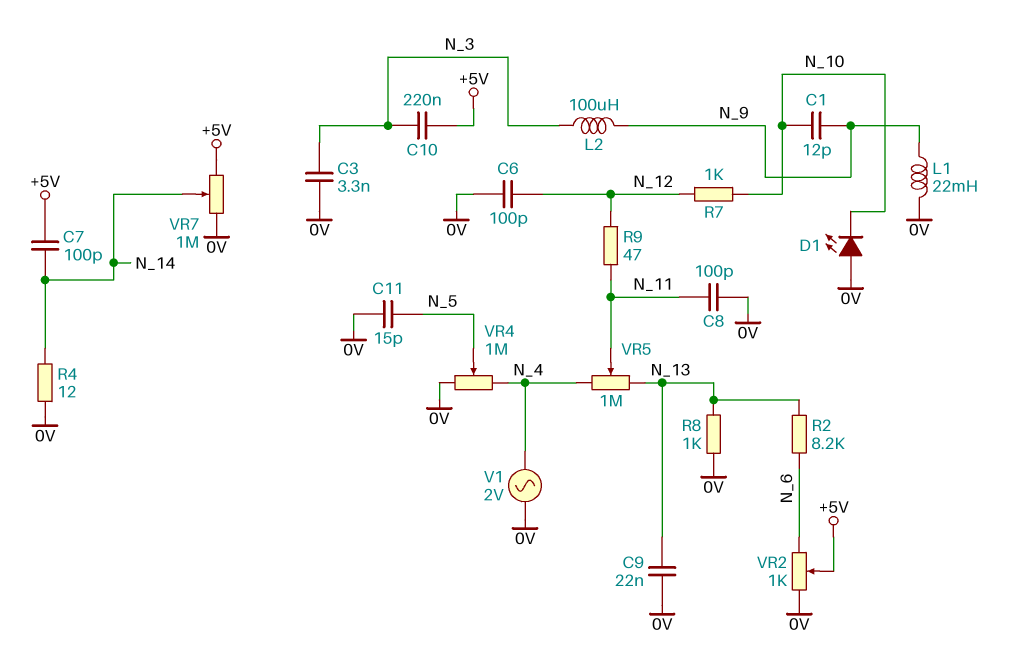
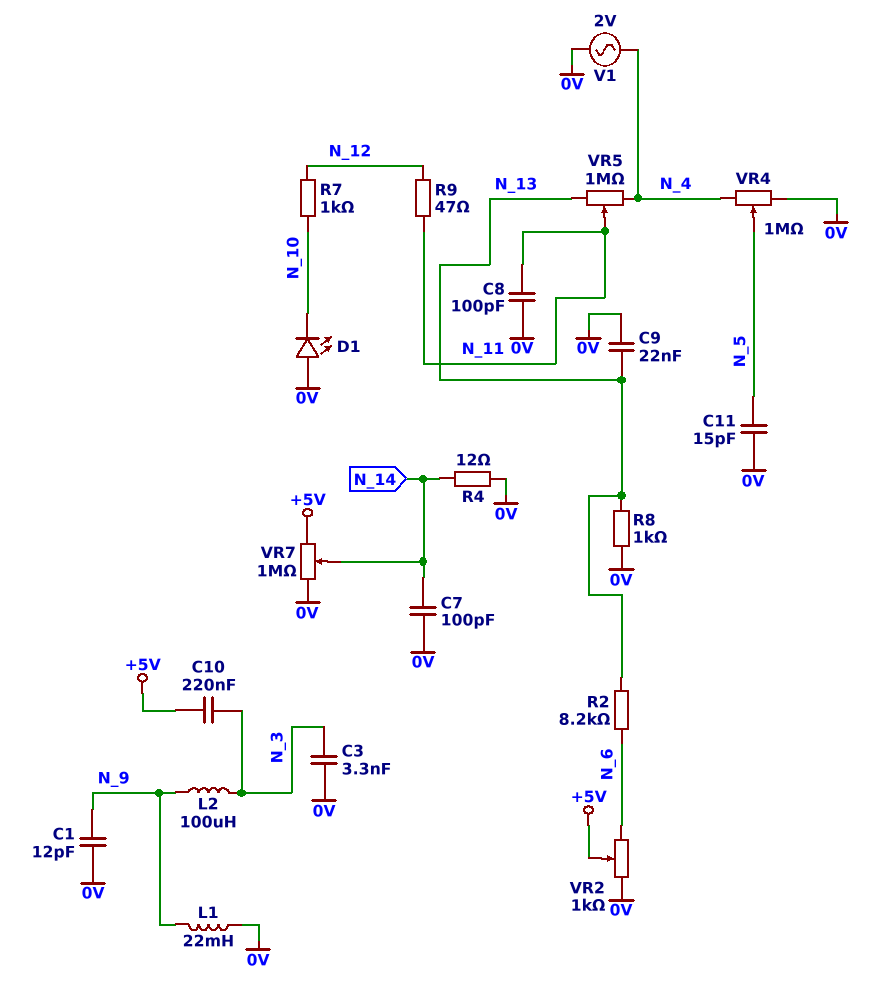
C1: 12pF (N_9, N_10) -> 12pF (0V, N_9)
C6: 100pF (0V, N_12) -> none
C7: 100pF (+5V, N_14) -> 100pF (0V, N_14)

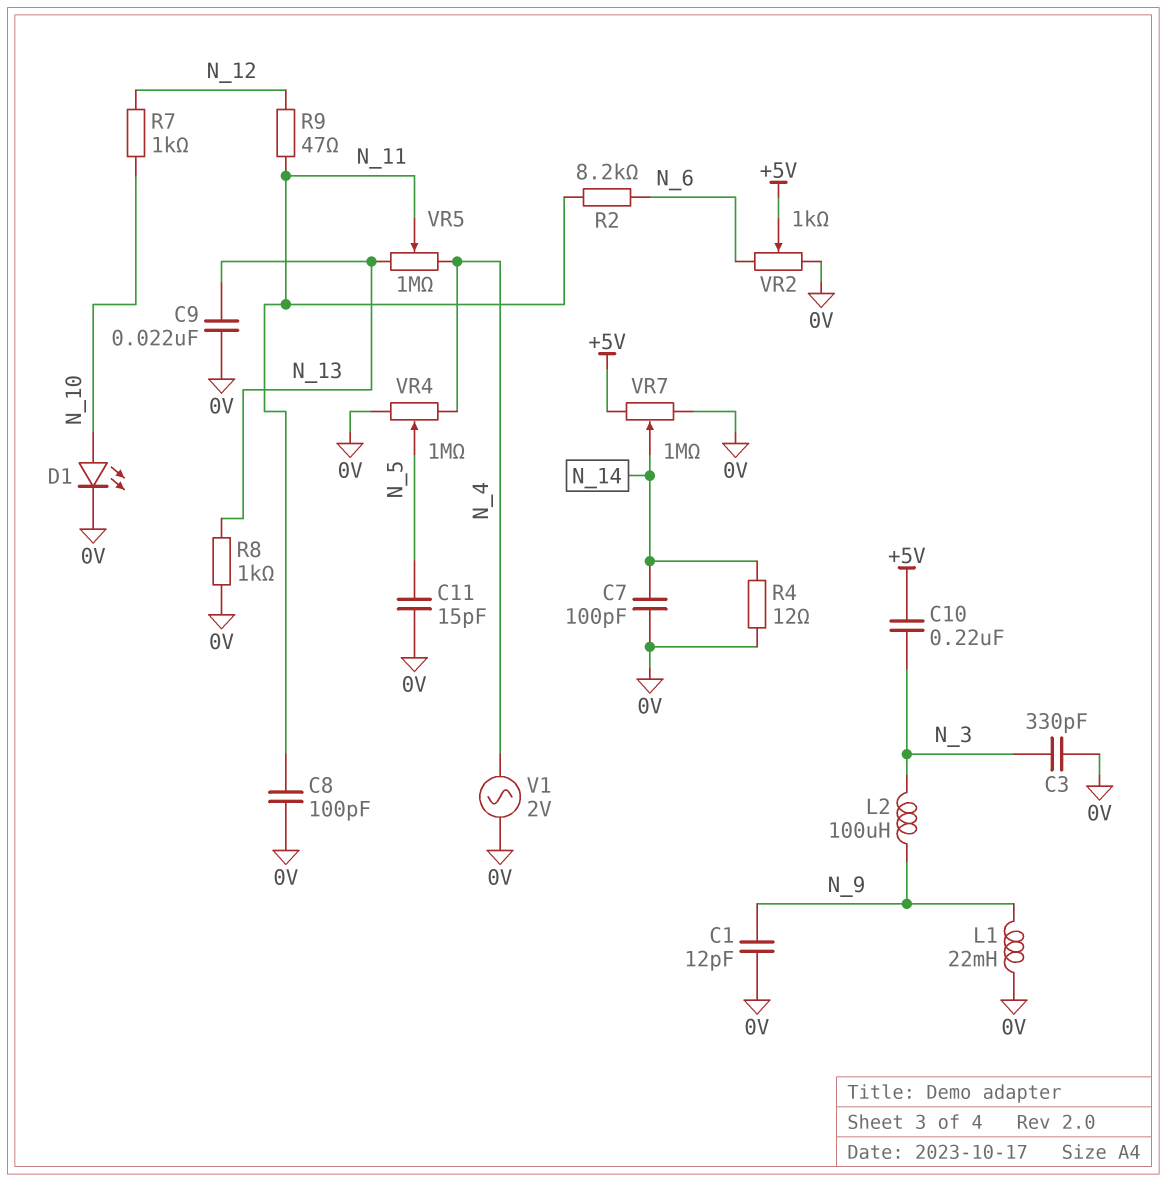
C3: 3.3nF (0V, N_3) -> 330pF (0V, N_3)
D1: LED (A 0V, K N_10) -> LED (A N_10, K 0V)
R2: 8.2k (N_6, N_13) -> 8.2k (N_6, N_11)

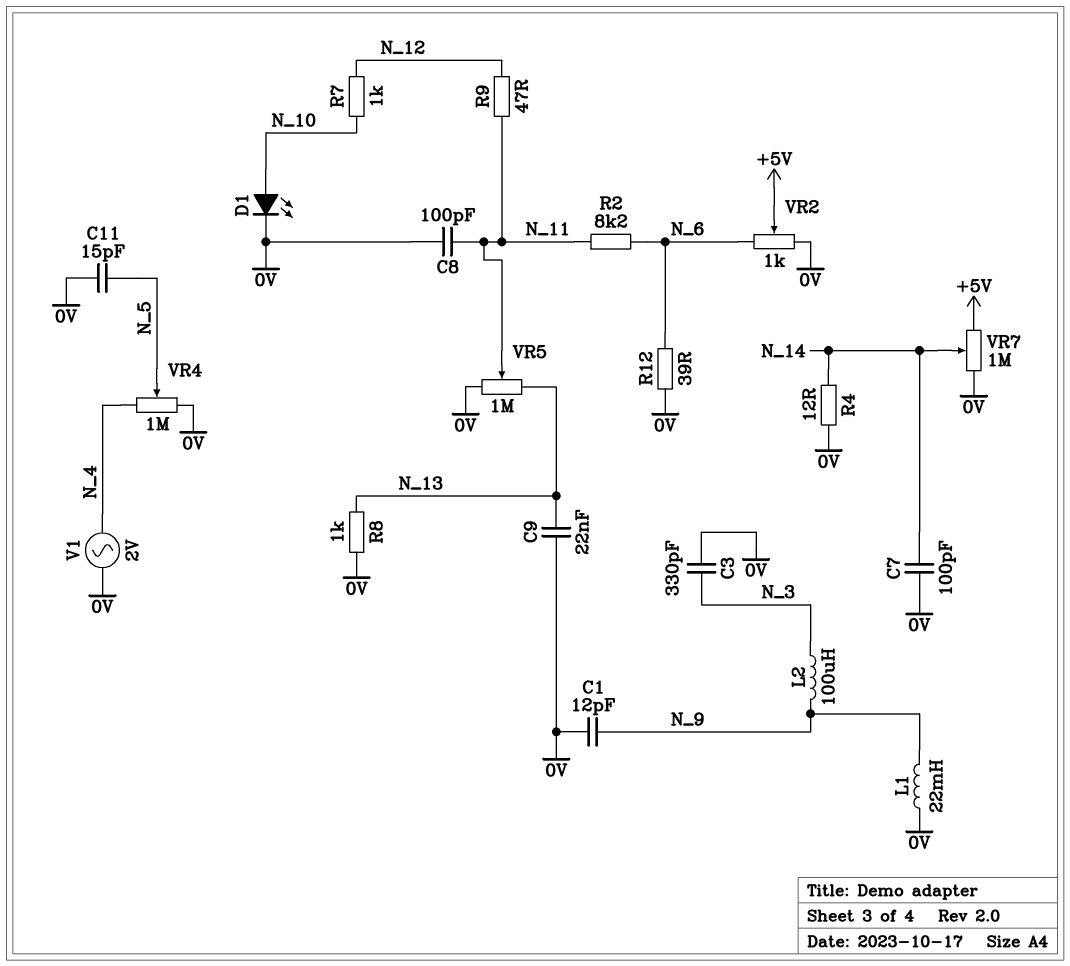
C10: 220nF (+5V, N_3) -> none
R12: none -> 39 (0V, N_6)
VR5: 1M (N_4, N_13, wiper N_11) -> 1M (0V, N_13, wiper N_11)

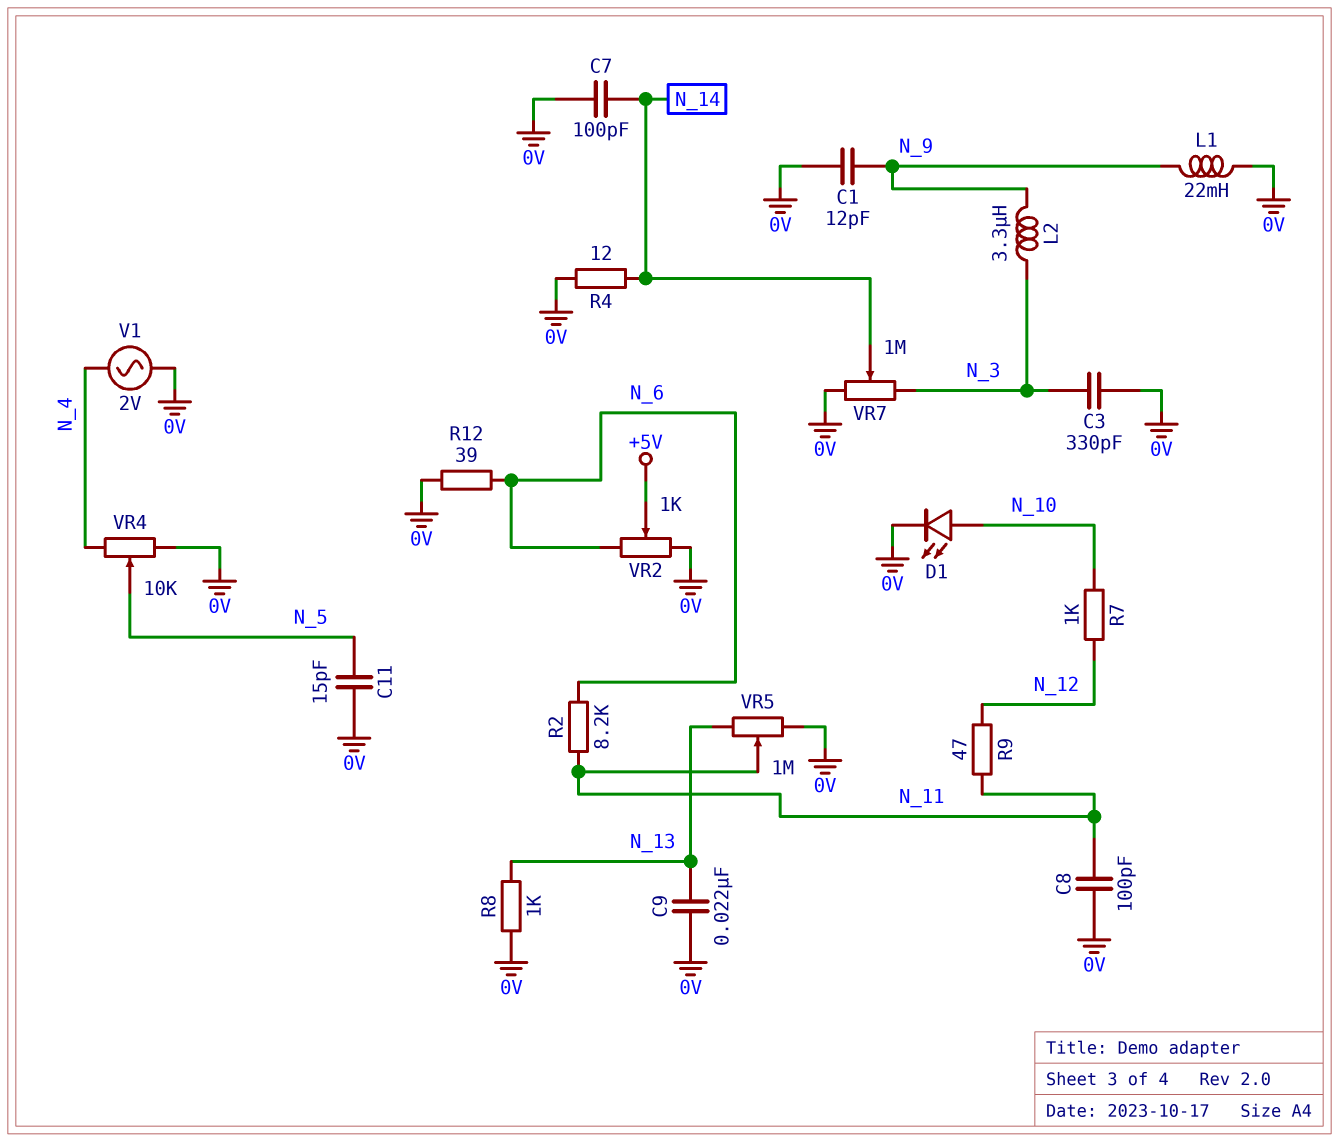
L2: 100uH (N_3, N_9) -> 3.3uH (N_3, N_9)
VR4: 1M (0V, N_4, wiper N_5) -> 10k (0V, N_4, wiper N_5)
VR7: 1M (+5V, 0V, wiper N_14) -> 1M (0V, N_3, wiper N_14)

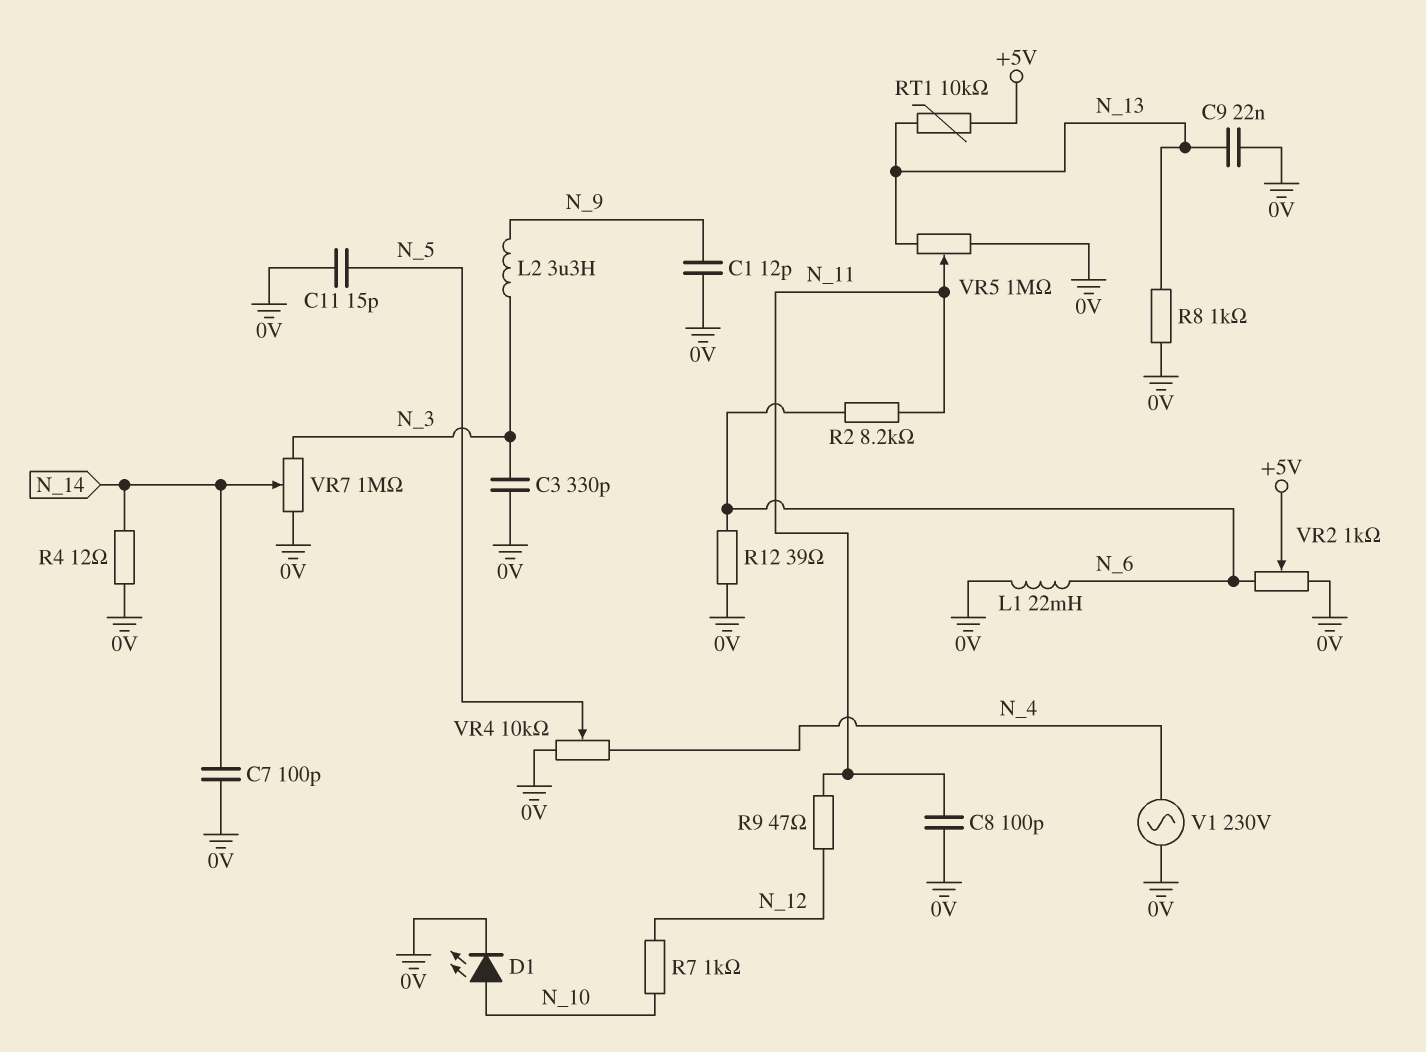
L1: 22mH (0V, N_9) -> 22mH (0V, N_6)
RT1: none -> 10k (+5V, N_13)
V1: AC 2V (0V, N_4) -> AC 230V (0V, N_4)

